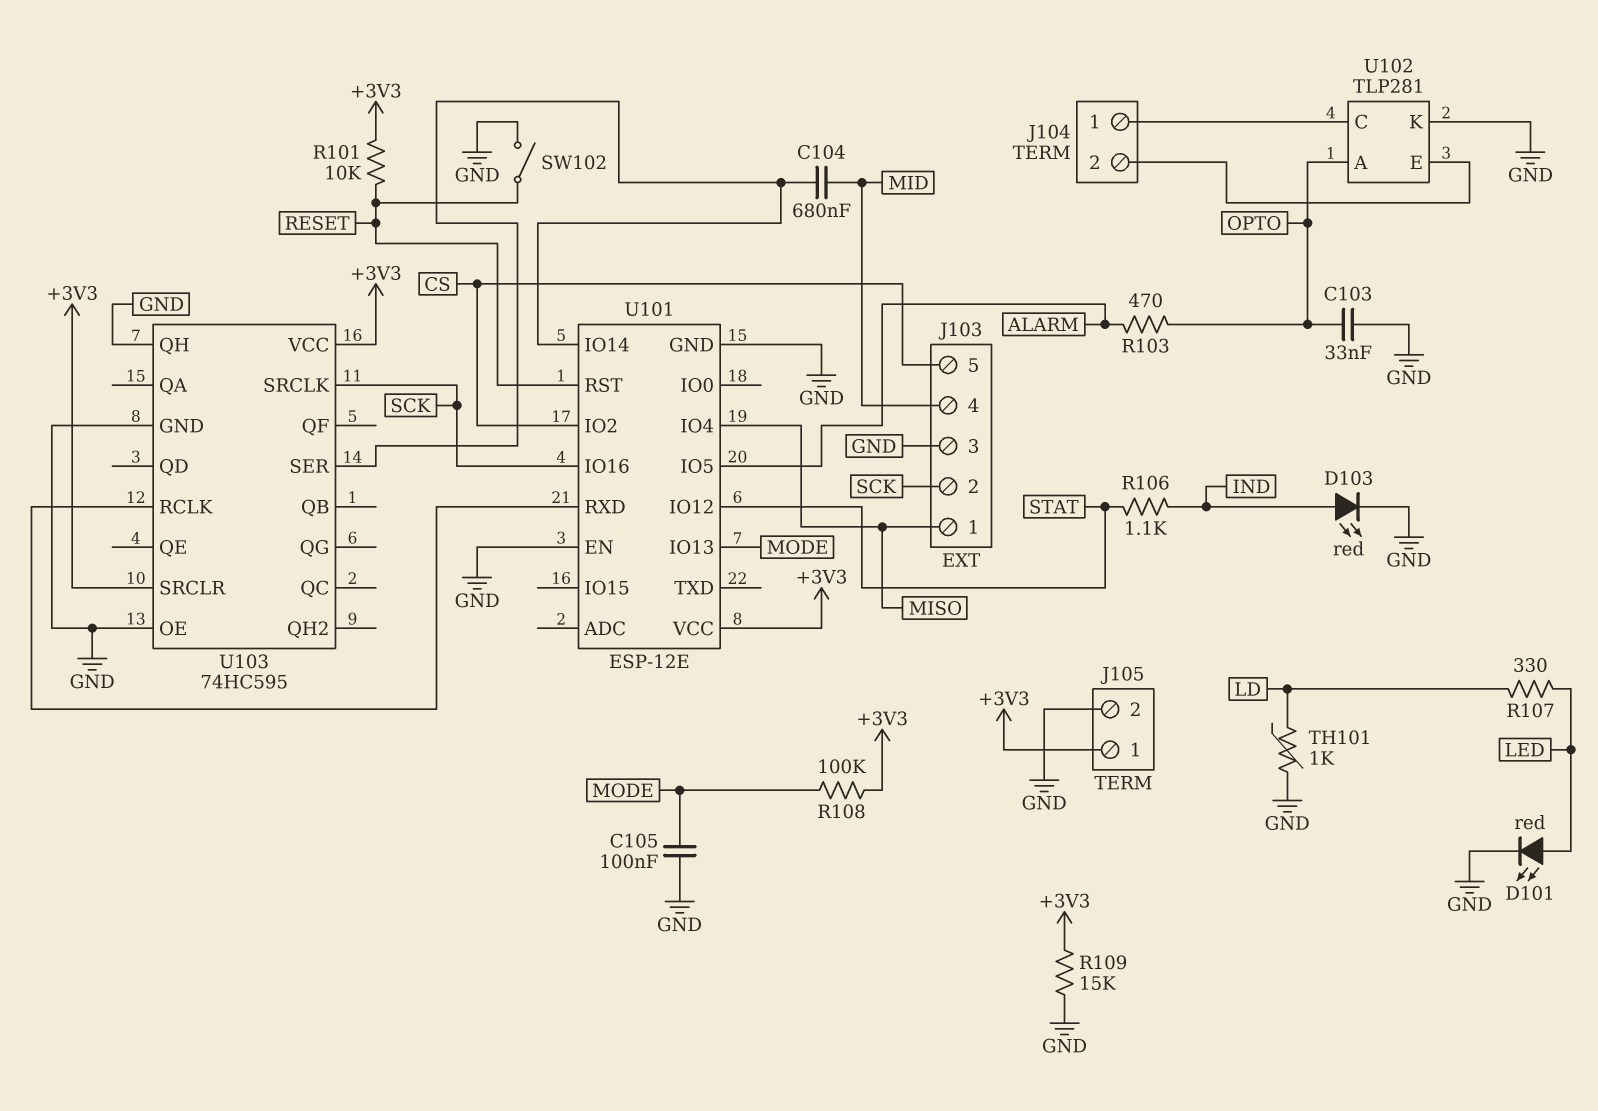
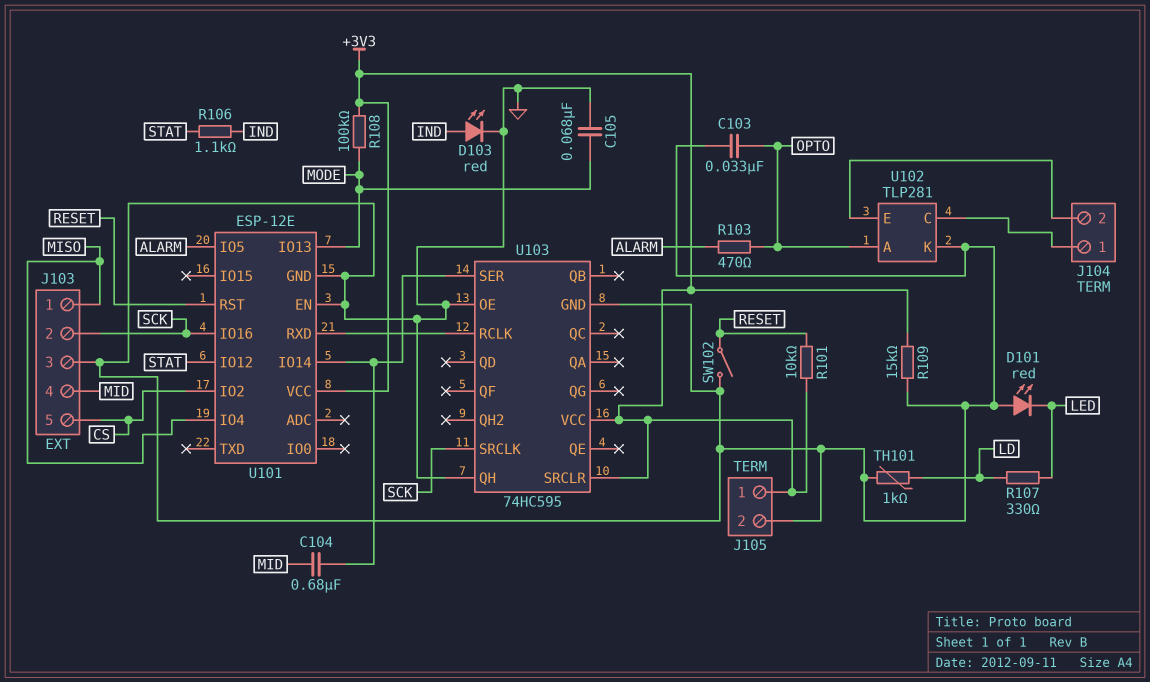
C105: 100nF (GND, MODE) -> 68nF (GND, MODE)
D101: LED red (A LED, K GND) -> LED red (A GND, K LED)

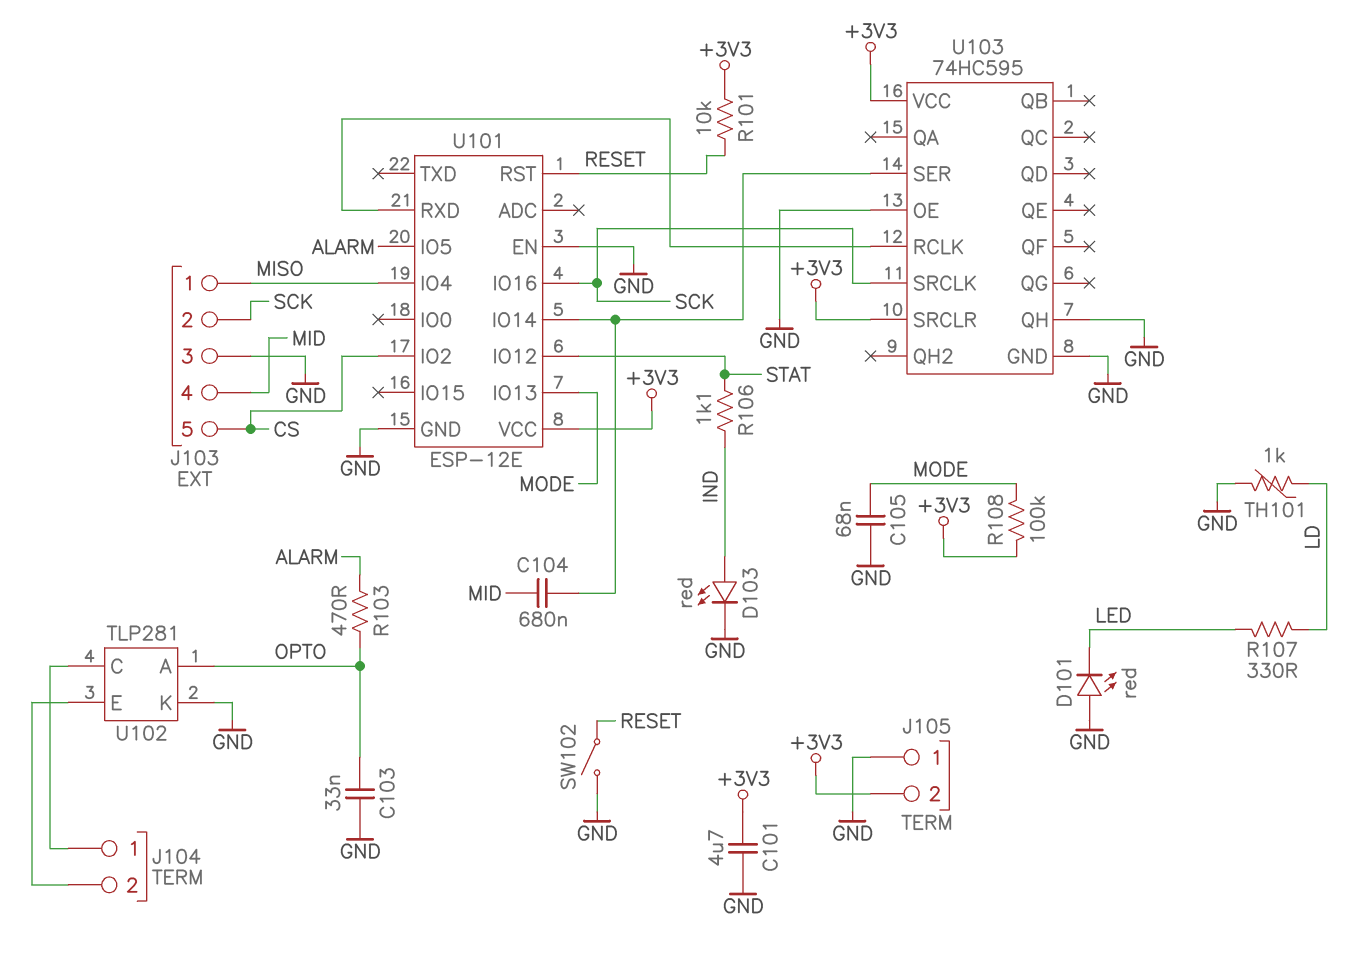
C101: none -> 4.7uF (+3V3, GND)
J105 pin 1: +3V3 -> GND
J105 pin 2: GND -> +3V3
R109: 15k (+3V3, GND) -> none

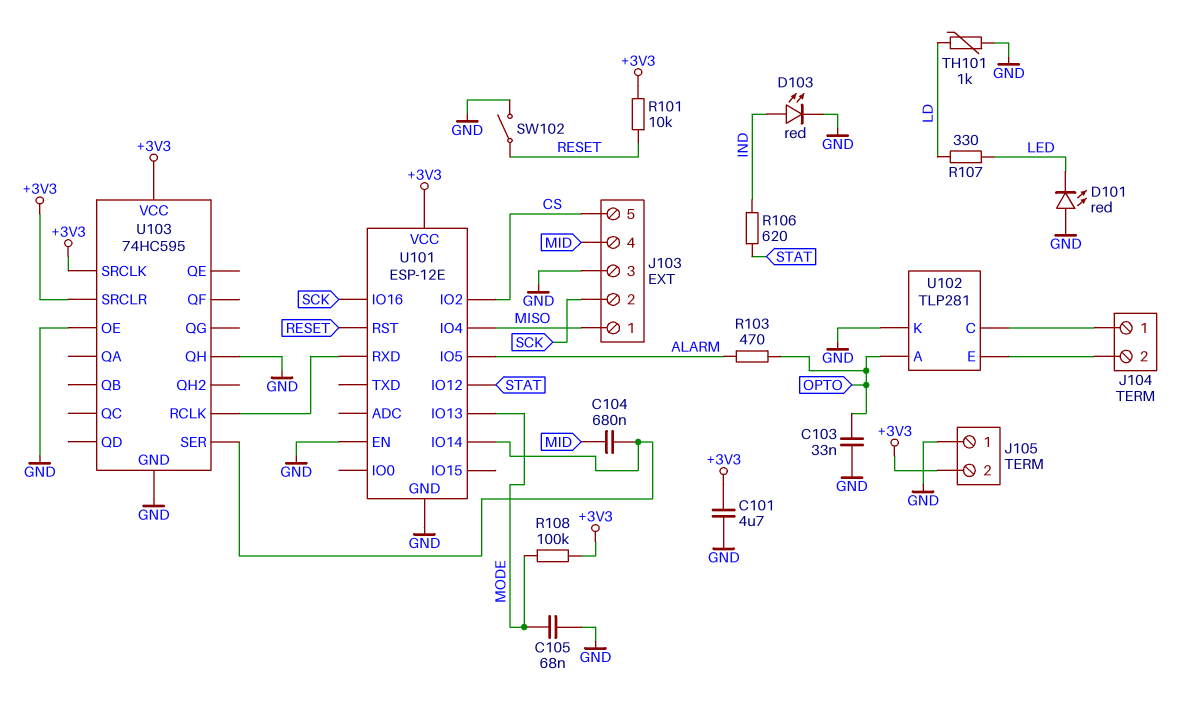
R106: 1.1k (IND, STAT) -> 620 (IND, STAT)
U103 pin SRCLK: SCK -> +3V3

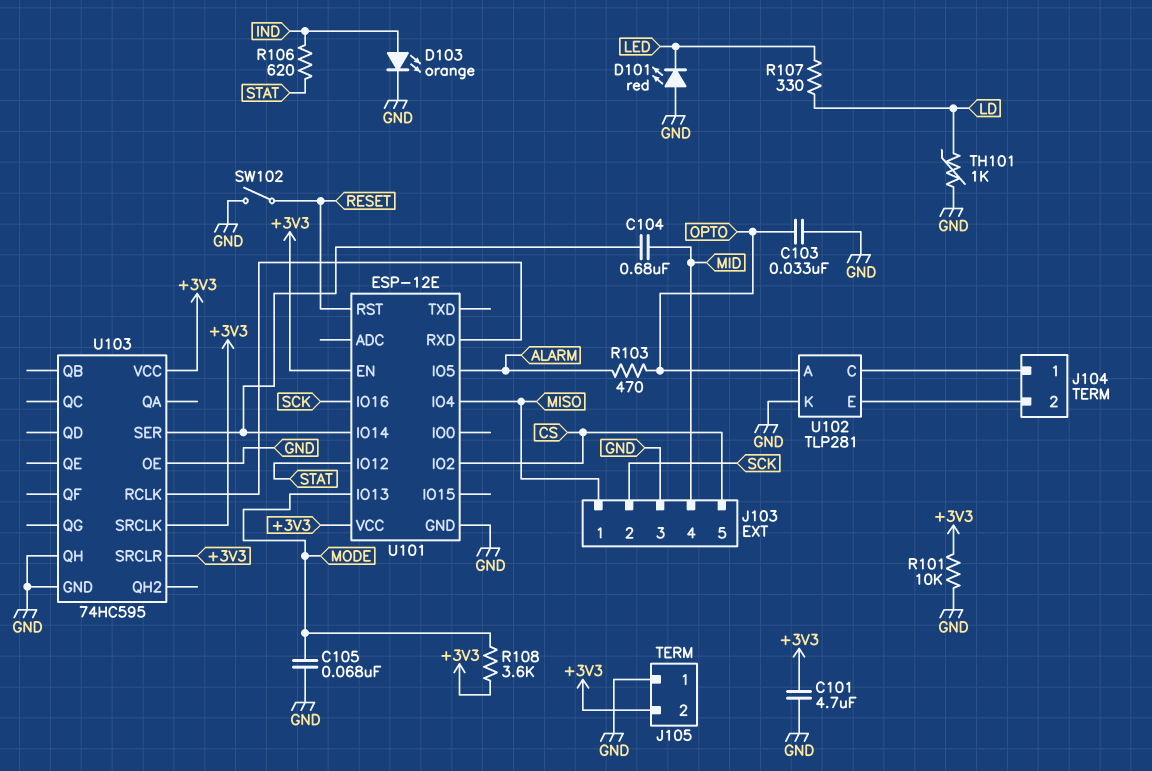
D103: LED red (A IND, K GND) -> LED orange (A IND, K GND)
R101: 10k (+3V3, RESET) -> 10k (+3V3, GND)
R108: 100k (+3V3, MODE) -> 3.6k (+3V3, MODE)
U101 pin EN: GND -> +3V3

